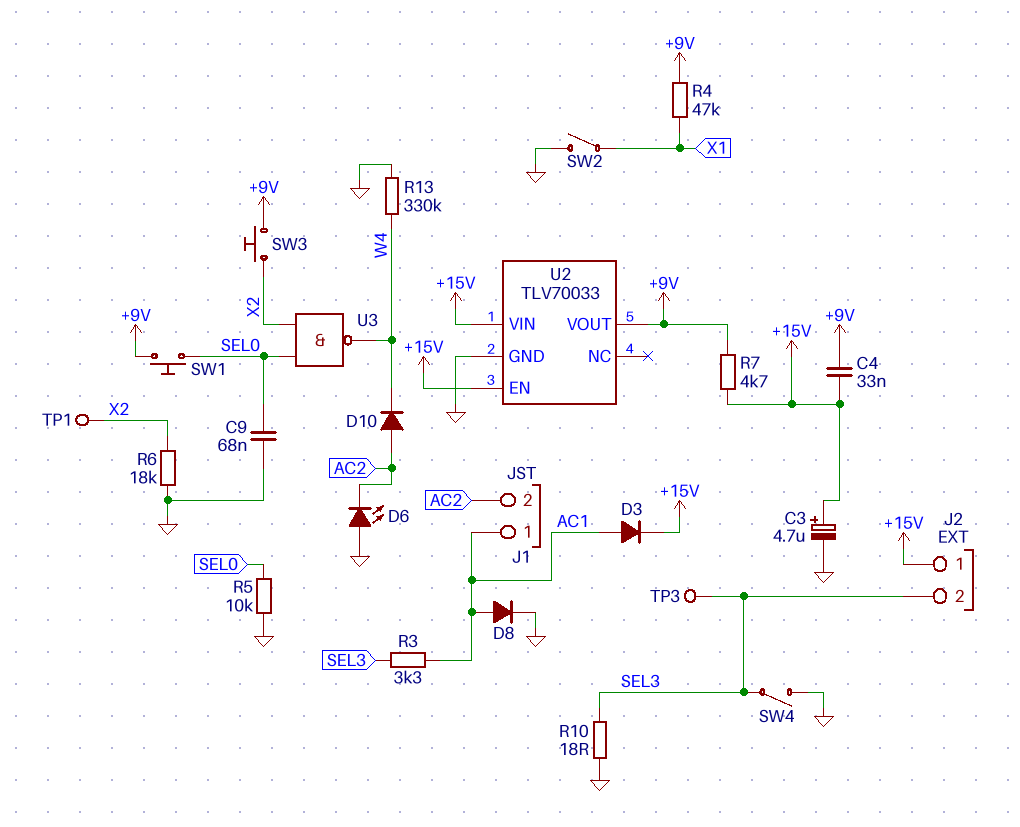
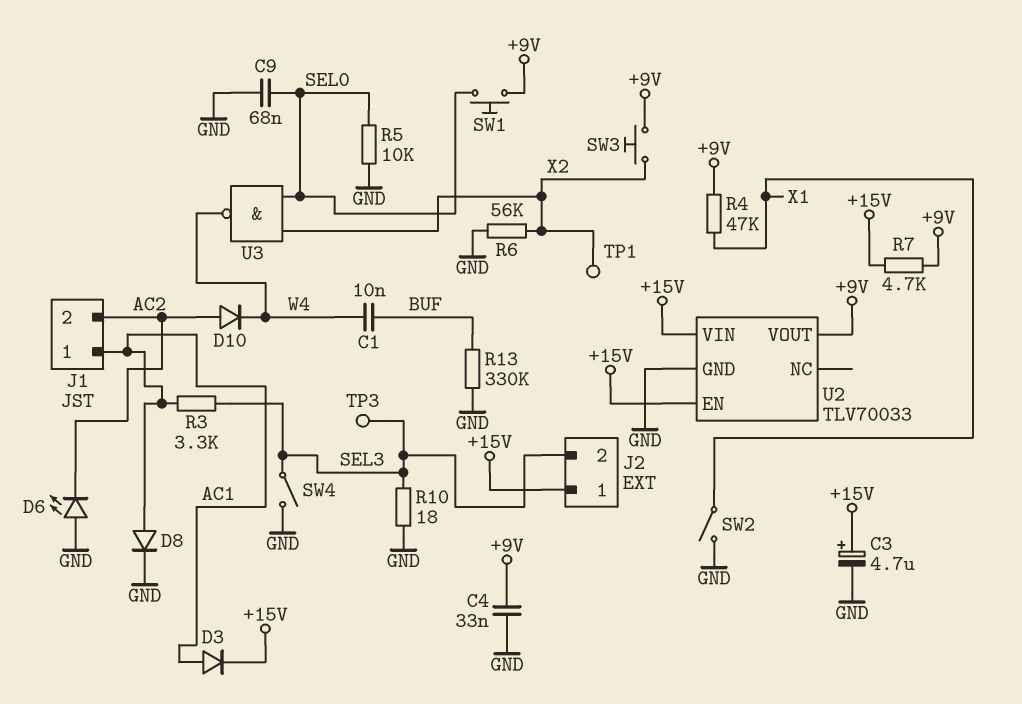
C1: none -> 10nF (BUF, W4)
C4: 33nF (+9V, +15V) -> 33nF (+9V, GND)
R6: 18k (GND, X2) -> 56k (GND, X2)
R13: 330k (GND, W4) -> 330k (BUF, GND)

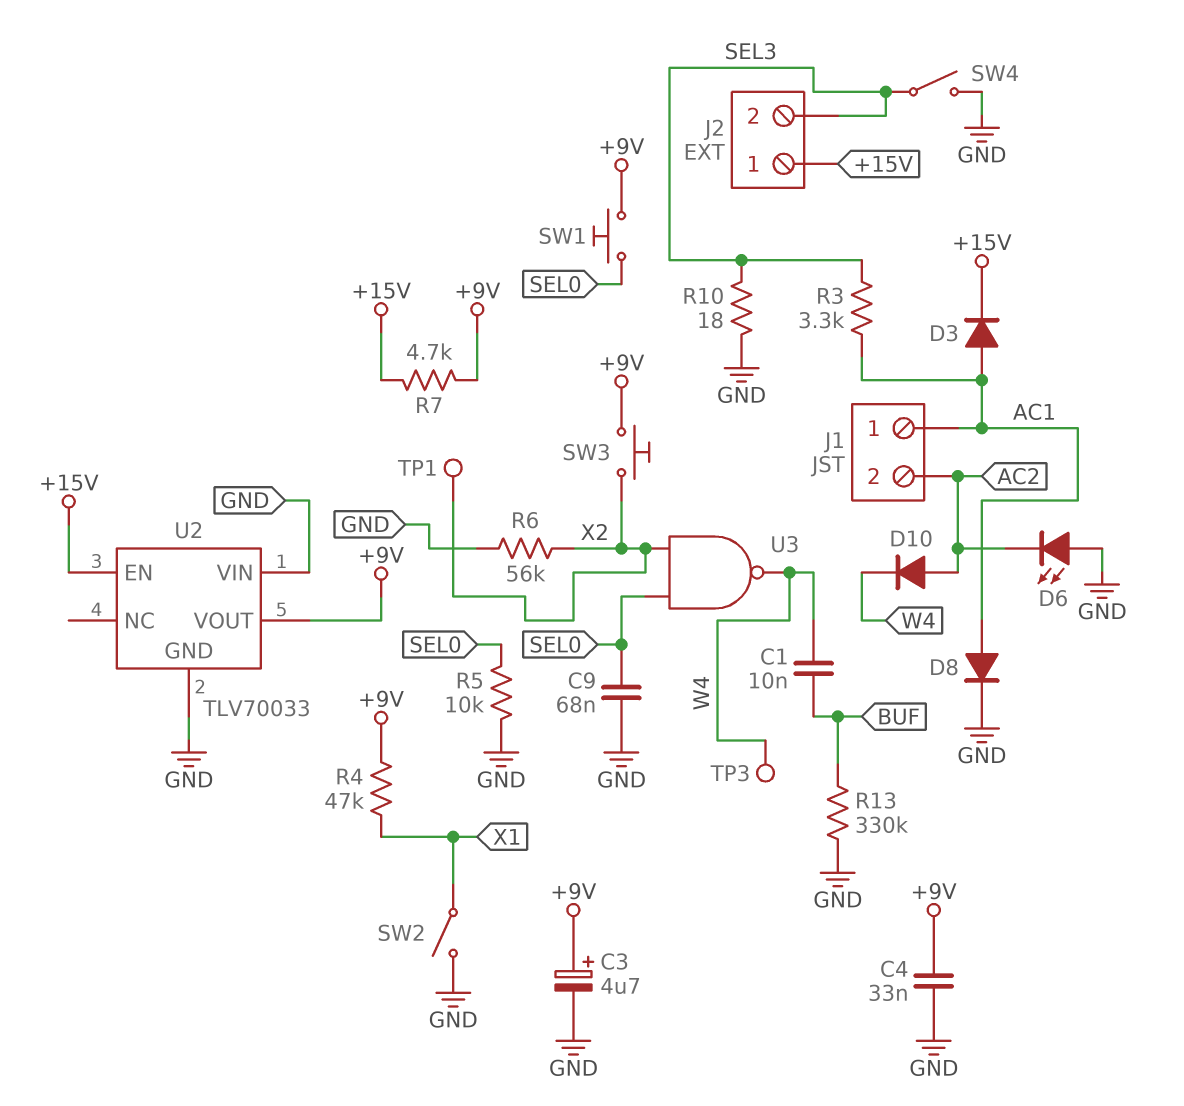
C3: 4.7uF (plus +15V, minus GND) -> 4.7uF (plus +9V, minus GND)
TP3: test point (SEL3) -> test point (W4)
U2 pin VIN: +15V -> GND

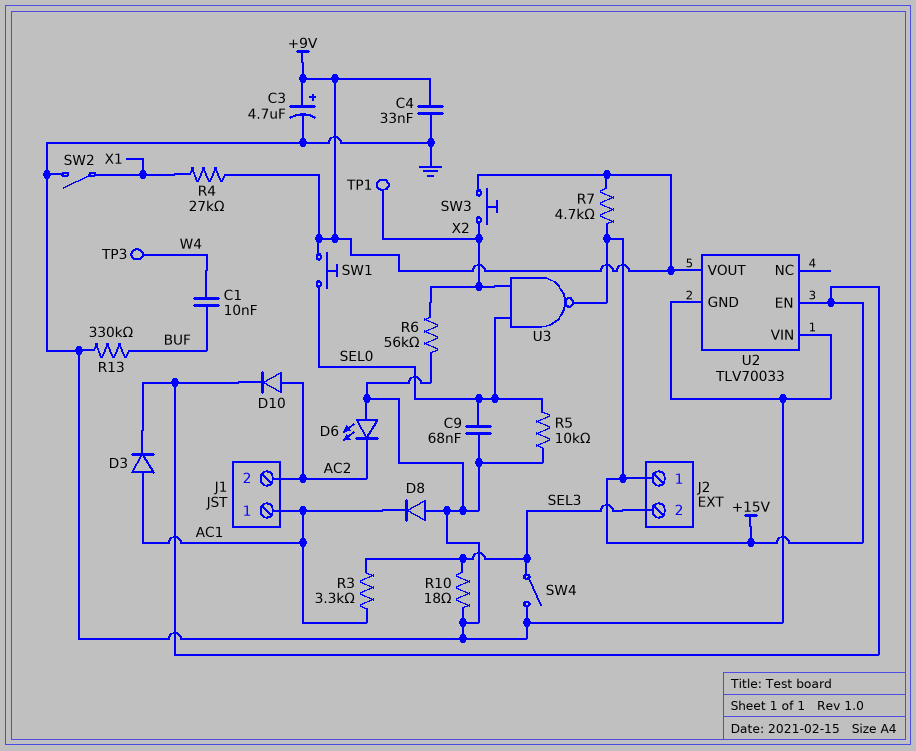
D8: diode (A AC1, K GND) -> diode (A GND, K AC1)
D10: diode (A AC2, K W4) -> diode (A AC2, K +15V)
R4: 47k (+9V, X1) -> 27k (+9V, X1)
U3: NAND (in SEL0, in X2, out W4) -> NAND (in SEL0, in X2, out +15V)

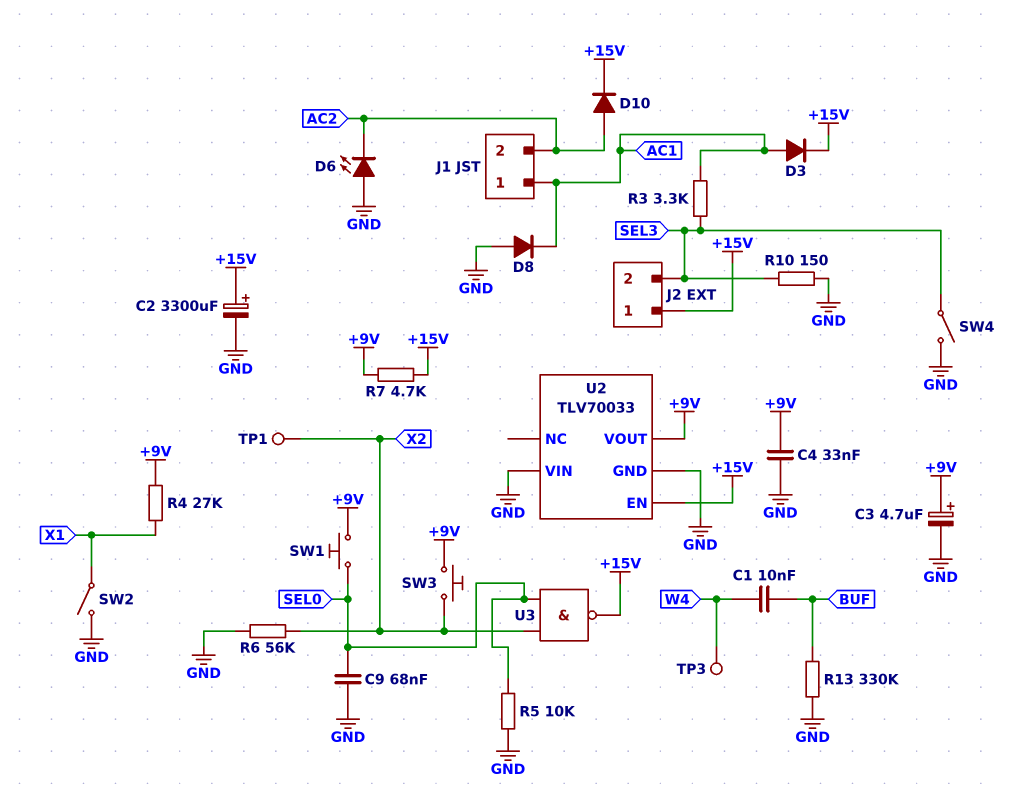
C2: none -> 3300uF (plus +15V, minus GND)
R10: 18 (GND, SEL3) -> 150 (GND, SEL3)

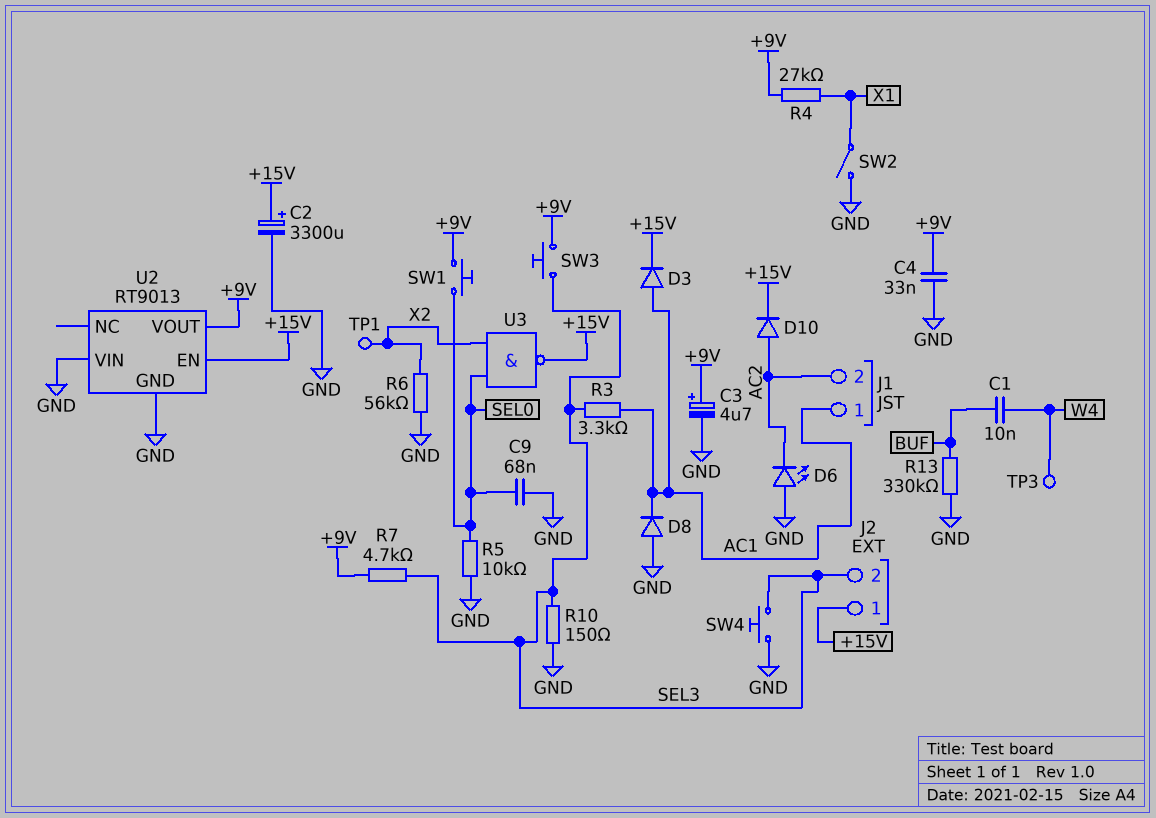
R7: 4.7k (+9V, +15V) -> 4.7k (+9V, SEL3)
SW3: button (+9V, X2) -> button (+9V, SEL3)
SW4: switch (GND, SEL3) -> button (GND, SEL3)
U2: TLV70033 -> RT9013

